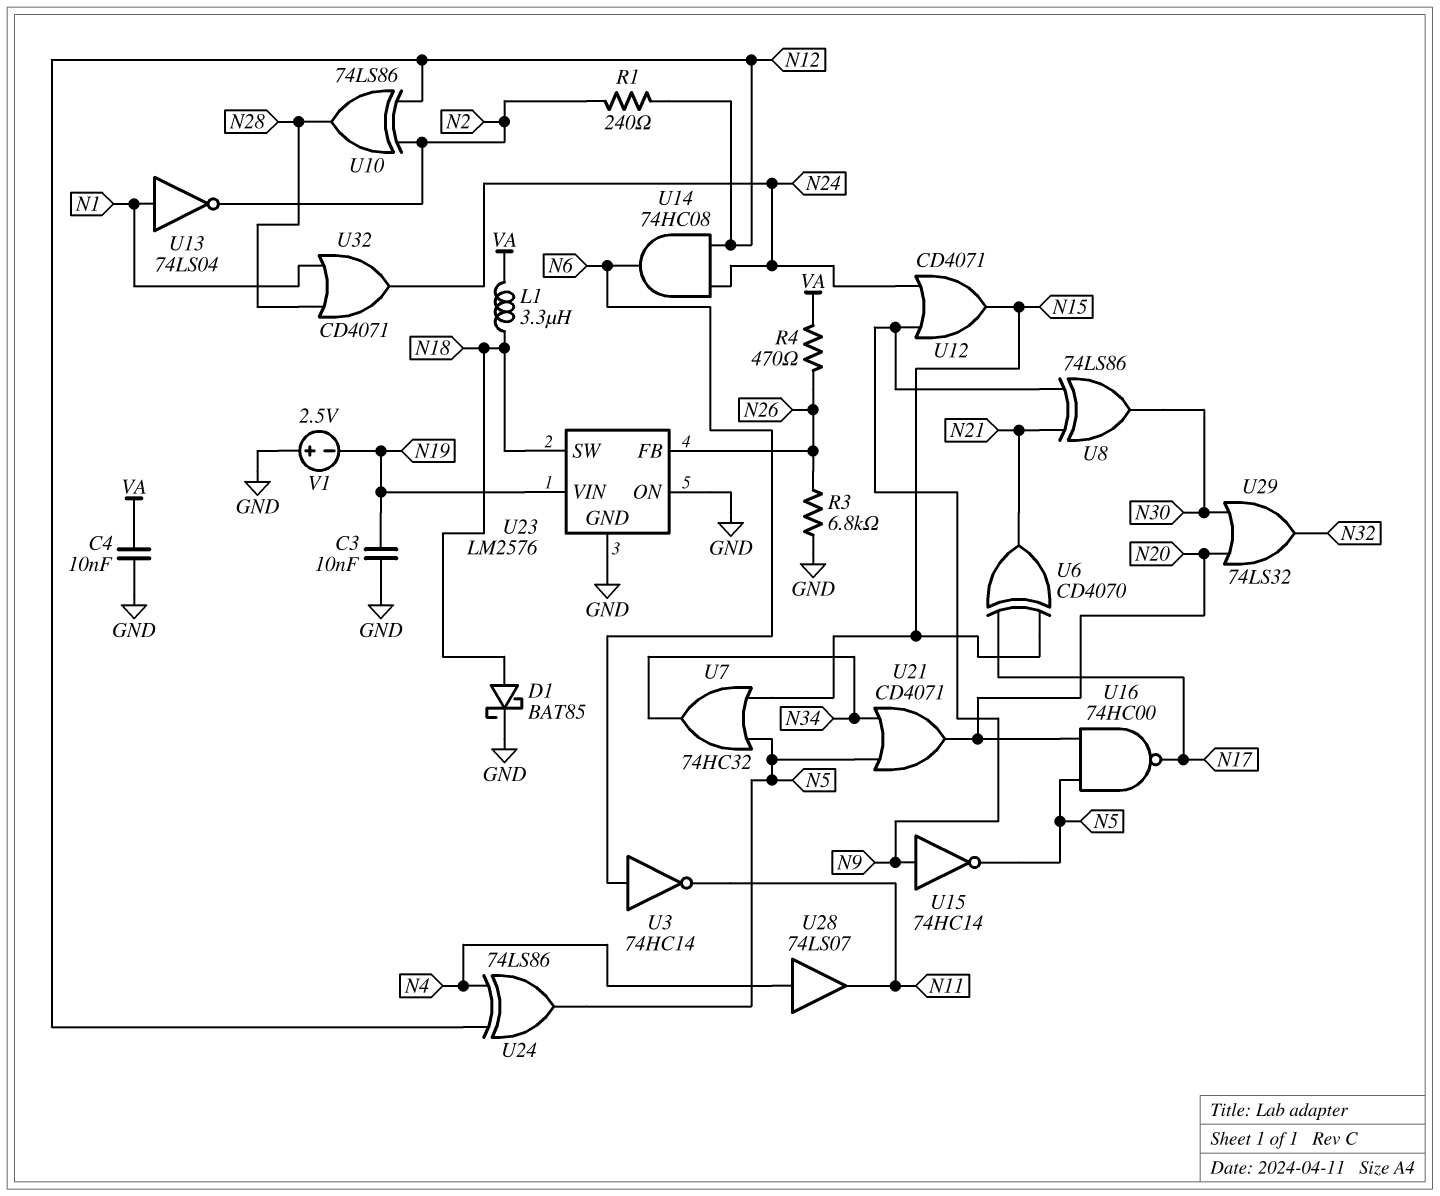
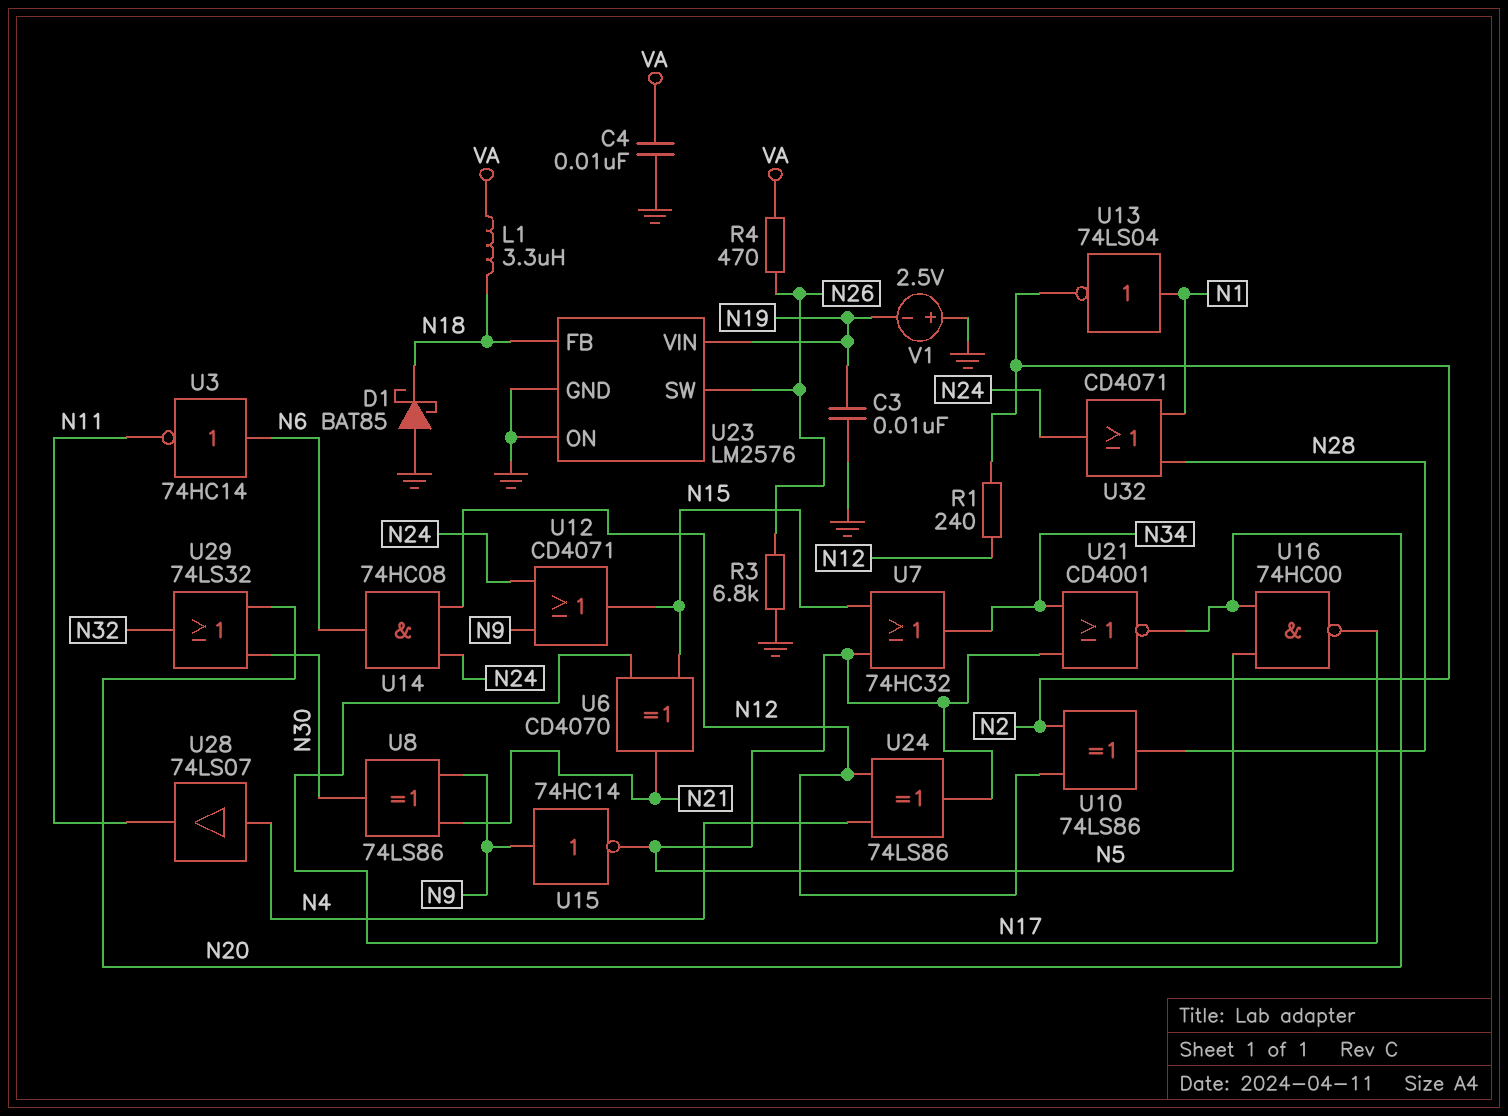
D1: schottky BAT85 (A N18, K GND) -> schottky BAT85 (A GND, K N18)
U21: OR CD4071 (in N5, in N34, out N20) -> NOR CD4001 (in N5, in N34, out N20)
U23 pin FB: N26 -> N18
U23 pin SW: N18 -> N26

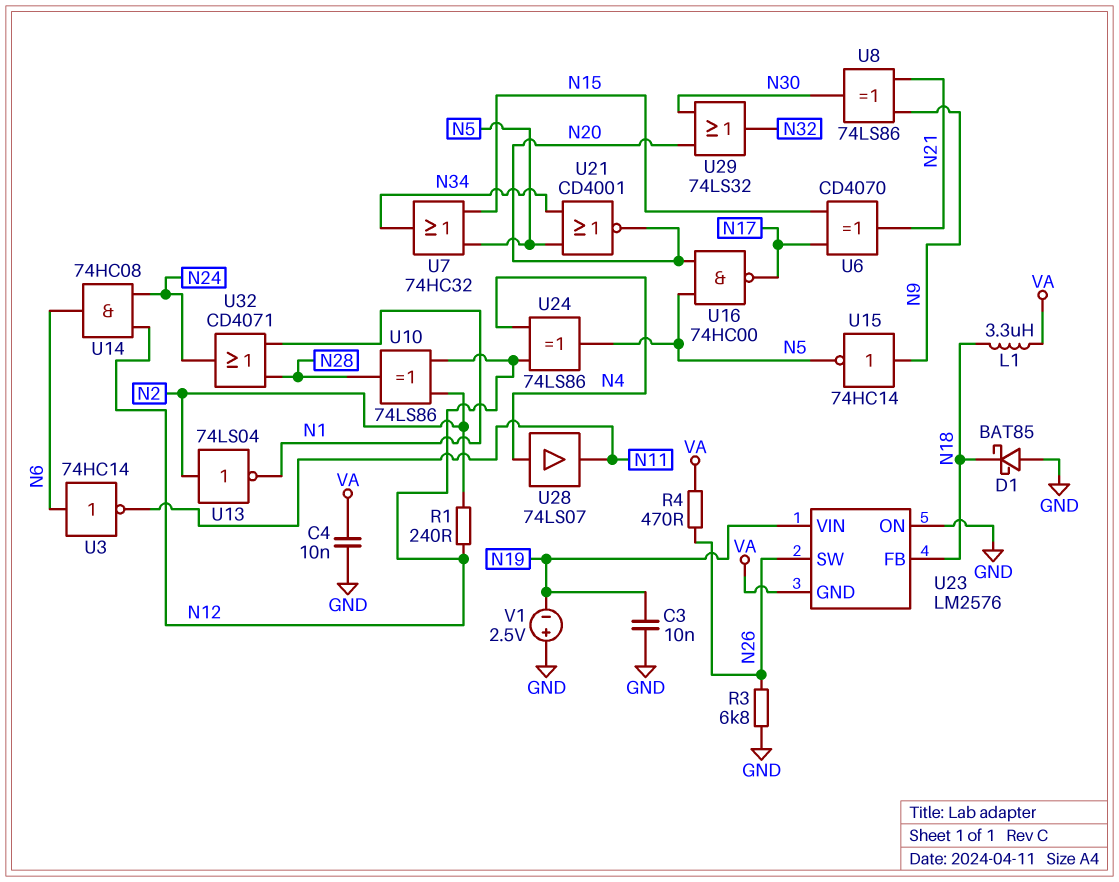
U12: OR CD4071 (in N9, in N24, out N15) -> none
U13: NOT 74LS04 (in N1, out N2) -> NOT 74LS04 (in N2, out N1)
U23 pin GND: GND -> VA

